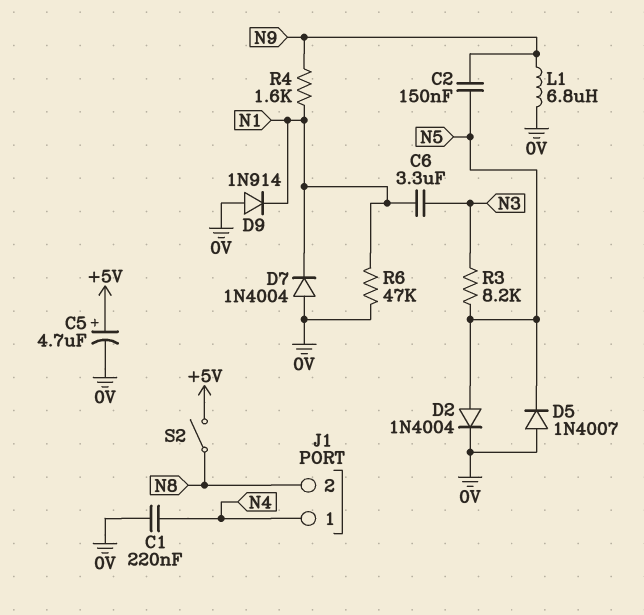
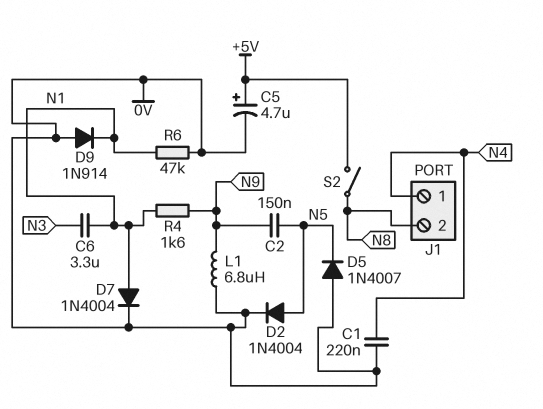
D7: diode 1N4004 (A 0V, K N1) -> diode 1N4004 (A N1, K 0V)
R3: 8.2k (N3, N5) -> none

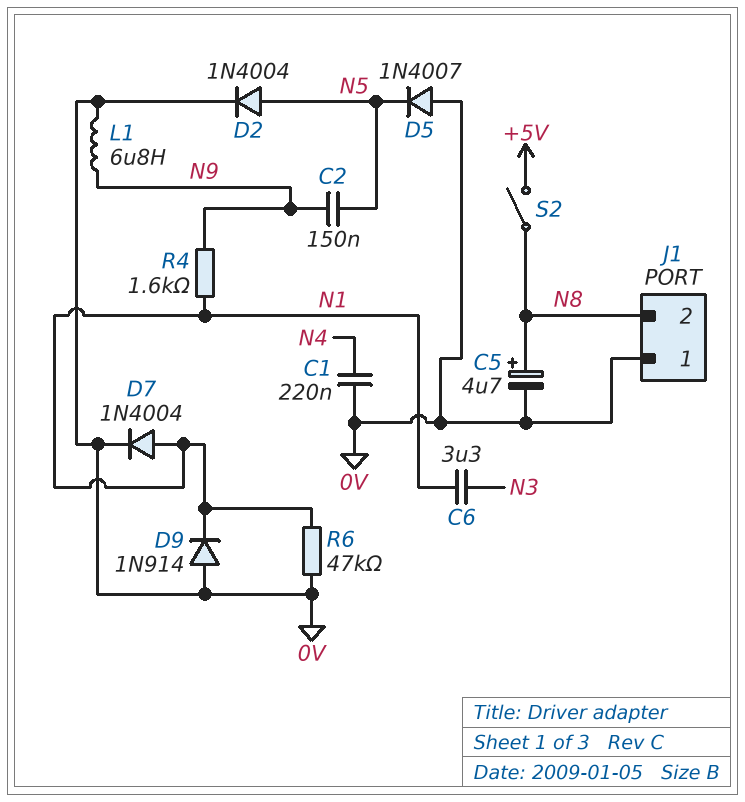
C5: 4.7uF (plus +5V, minus 0V) -> 4.7uF (plus N8, minus 0V)
J1 pin 1: N4 -> 0V

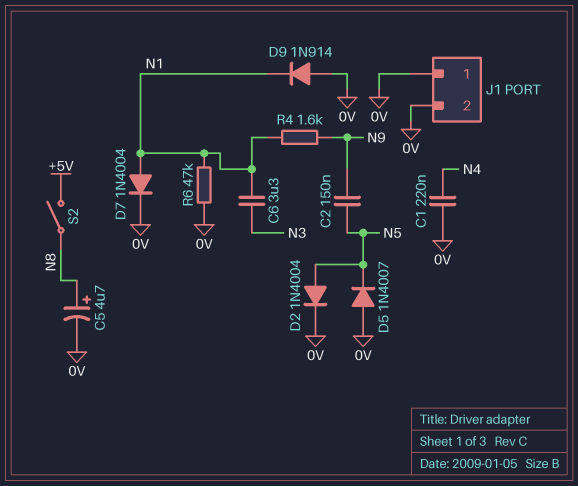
J1 pin 2: N8 -> 0V
L1: 6.8uH (0V, N9) -> none

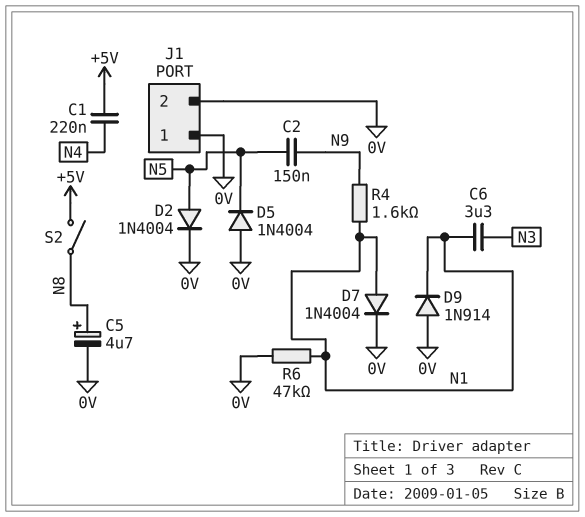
C1: 220nF (0V, N4) -> 220nF (+5V, N4)
D5: diode 1N4007 (A 0V, K N5) -> diode 1N4004 (A 0V, K N5)

